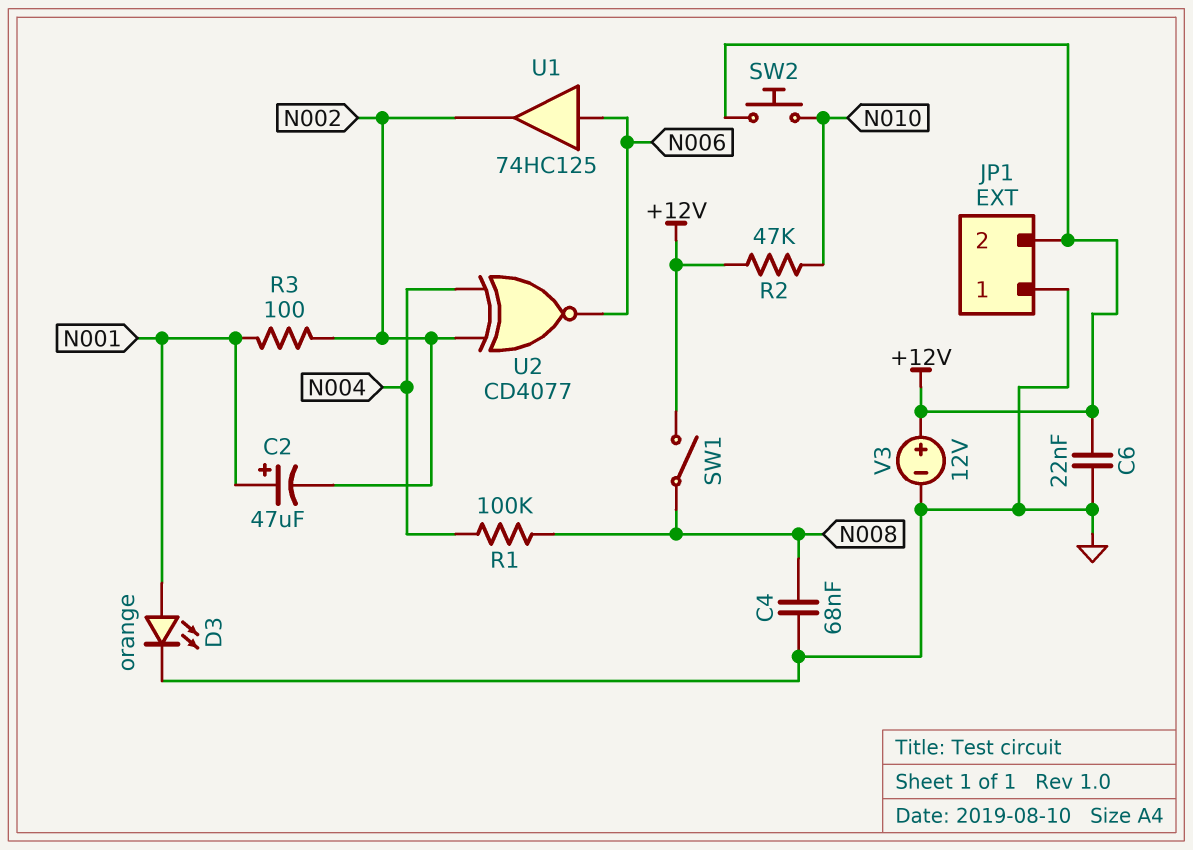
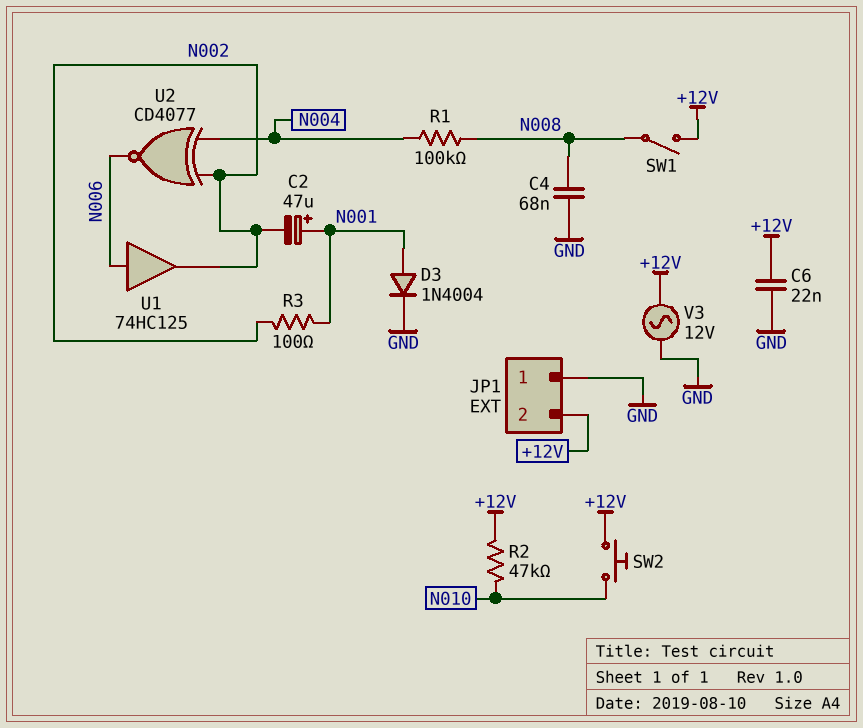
D3: LED orange (A N001, K GND) -> diode 1N4004 (A N001, K GND)
V3: 12V (plus +12V, minus GND) -> AC 12V (+12V, GND)

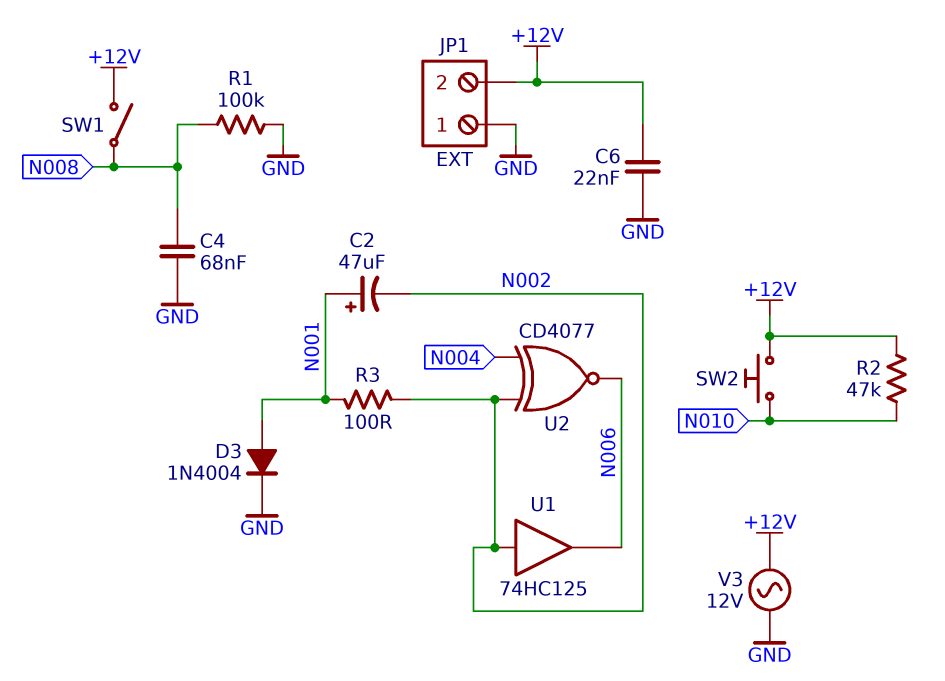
R1: 100k (N004, N008) -> 100k (GND, N008)
U1: buffer 74HC125 (in N006, out N002) -> buffer 74HC125 (in N002, out N006)

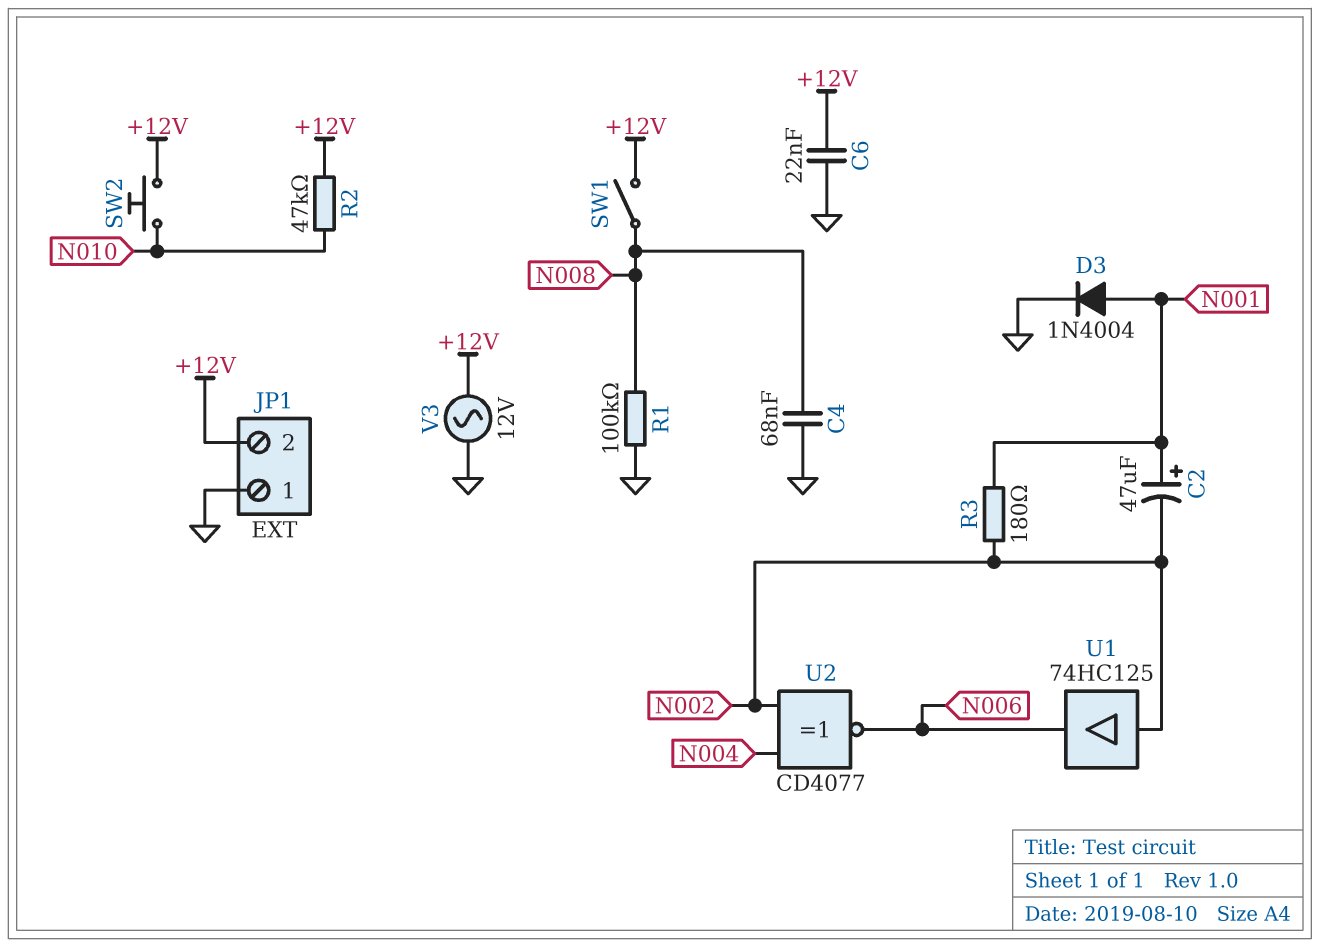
R3: 100 (N001, N002) -> 180 (N001, N002)

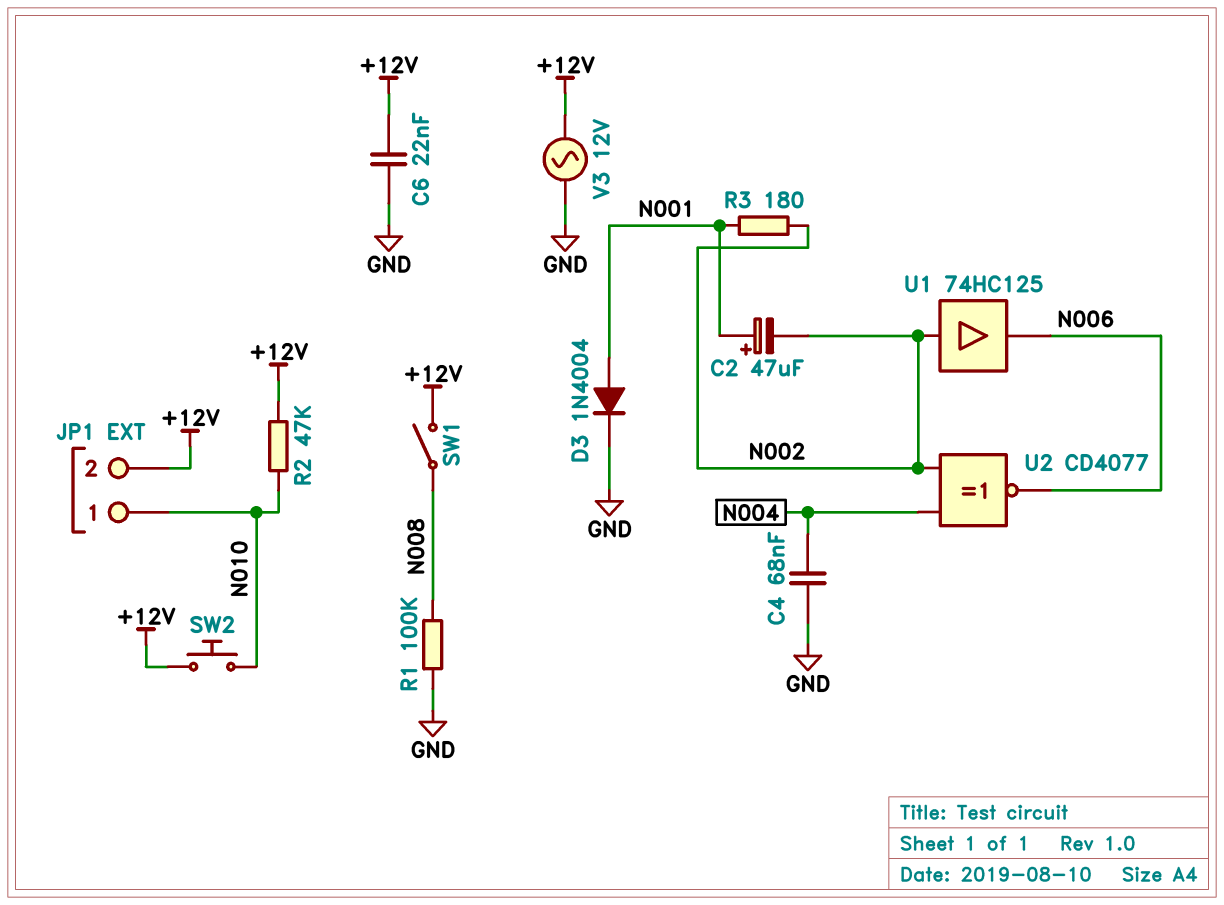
C4: 68nF (GND, N008) -> 68nF (GND, N004)
JP1 pin 1: GND -> N010

